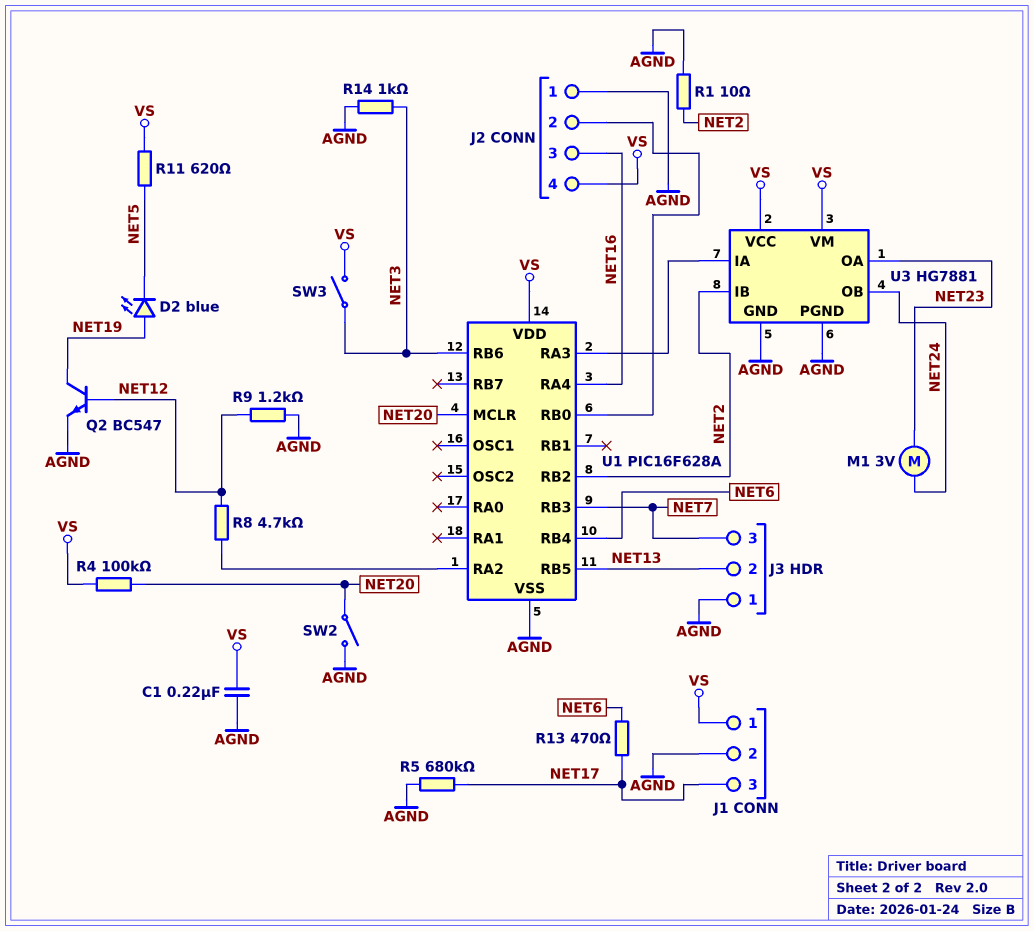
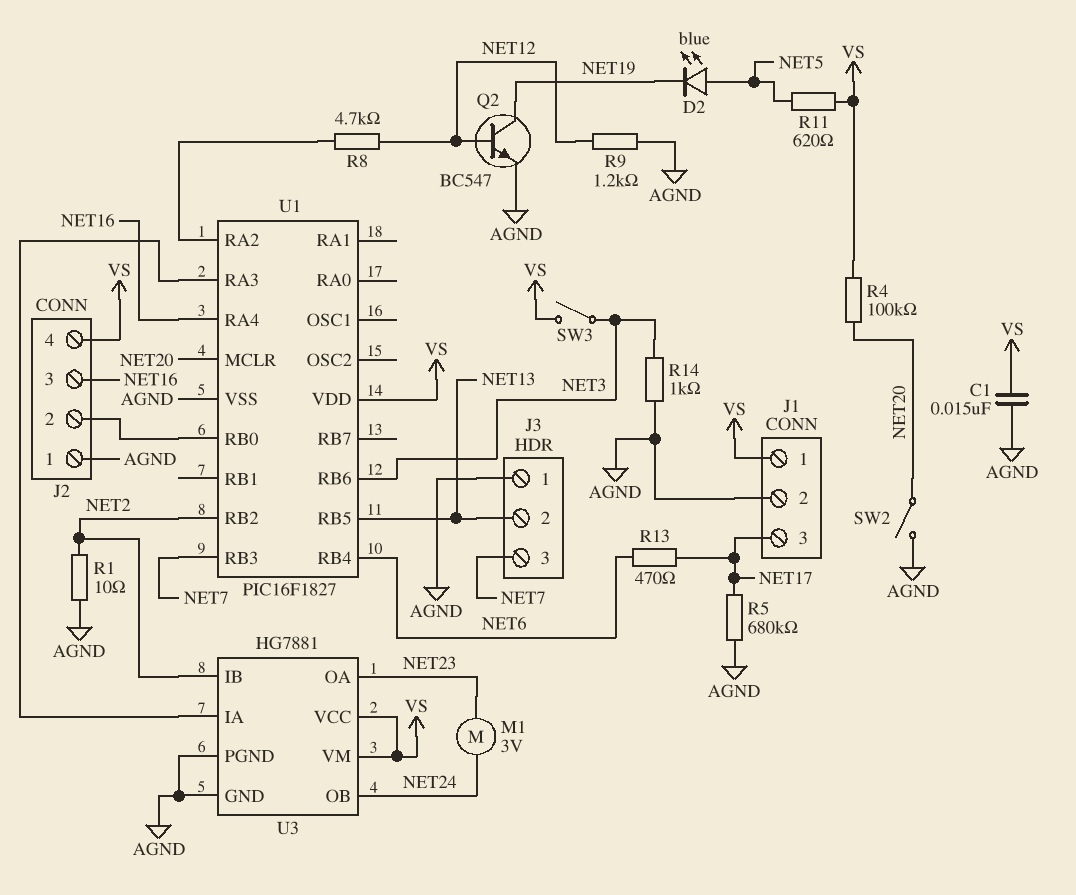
C1: 220nF (AGND, VS) -> 15nF (AGND, VS)
D2: LED blue (A NET19, K NET5) -> LED blue (A NET5, K NET19)
U1: PIC16F628A -> PIC16F1827

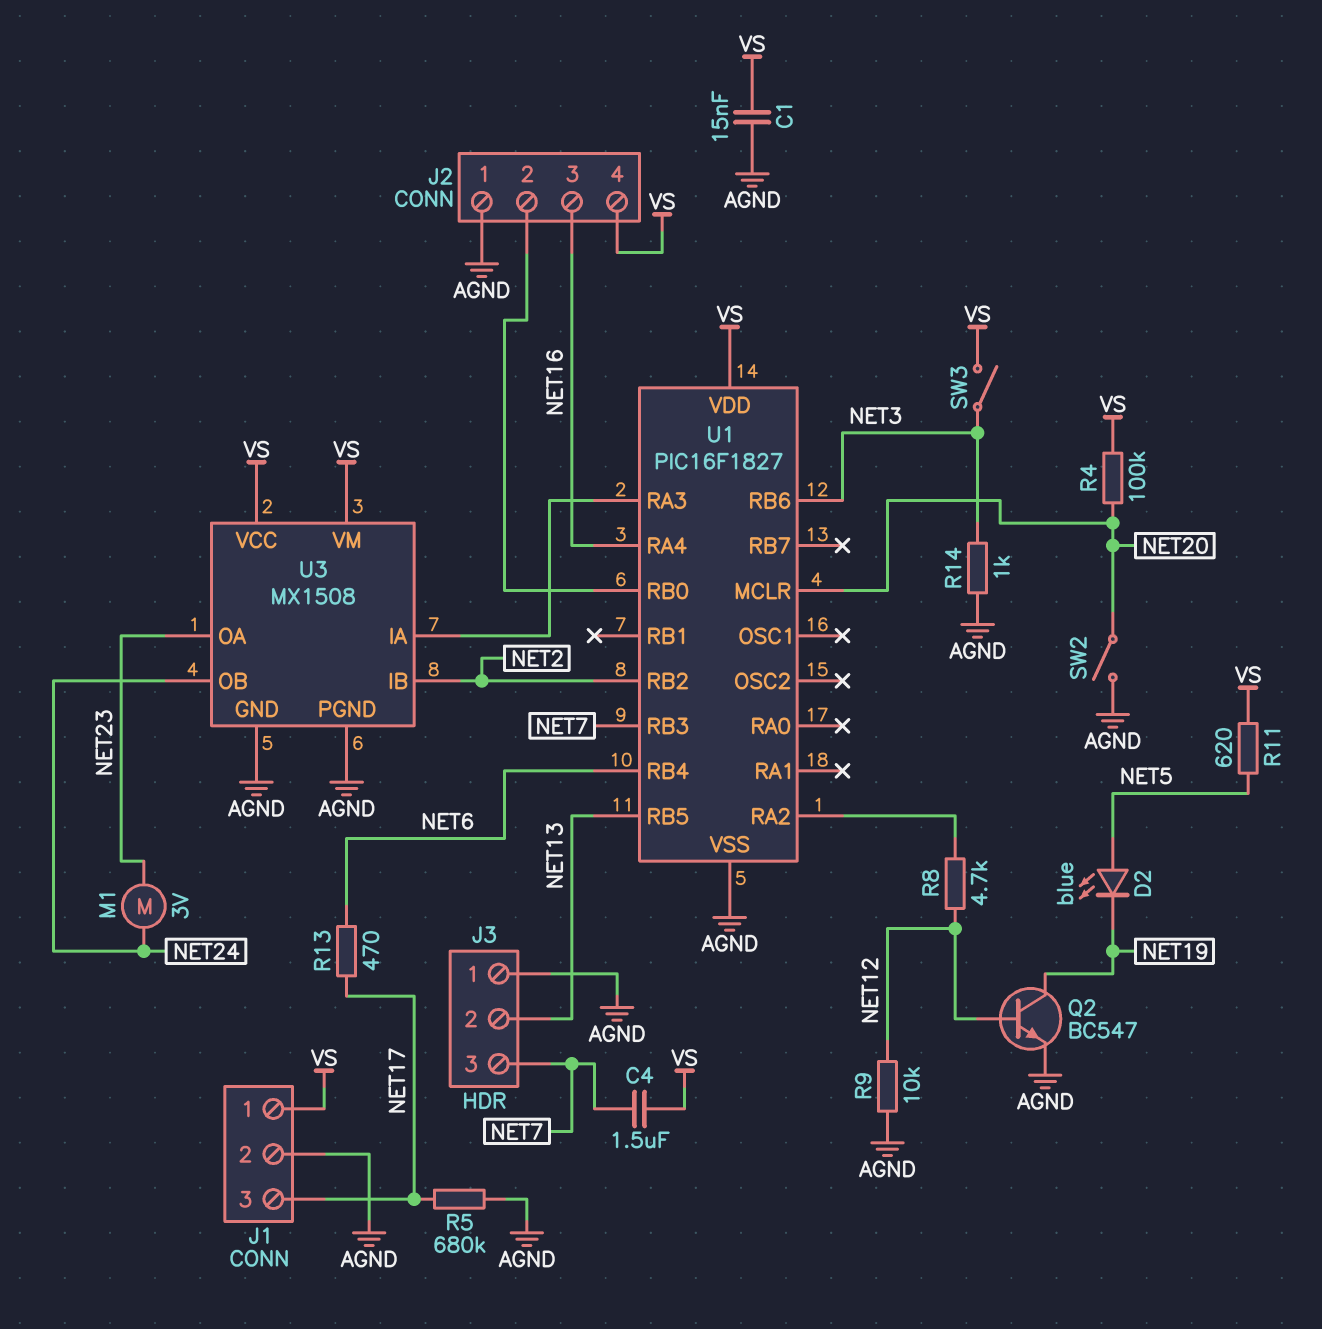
C4: none -> 1.5uF (NET7, VS)
R1: 10 (AGND, NET2) -> none
R9: 1.2k (AGND, NET12) -> 10k (AGND, NET12)
U3: HG7881 -> MX1508

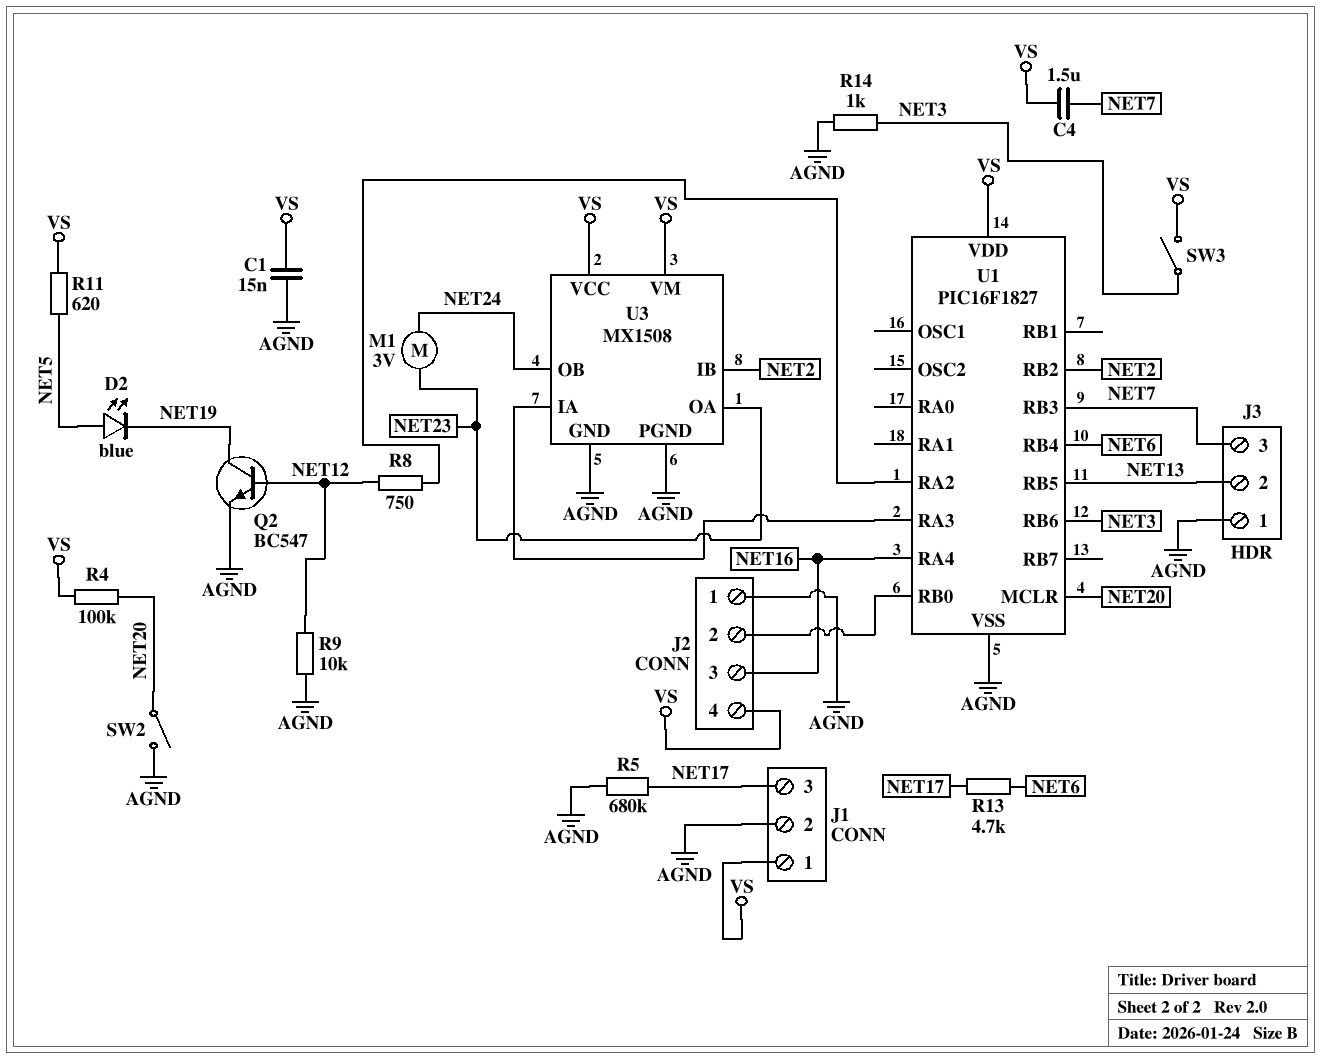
R8: 4.7k (NET12, U1/RA2) -> 750 (NET12, U1/RA2)
R13: 470 (NET6, NET17) -> 4.7k (NET6, NET17)

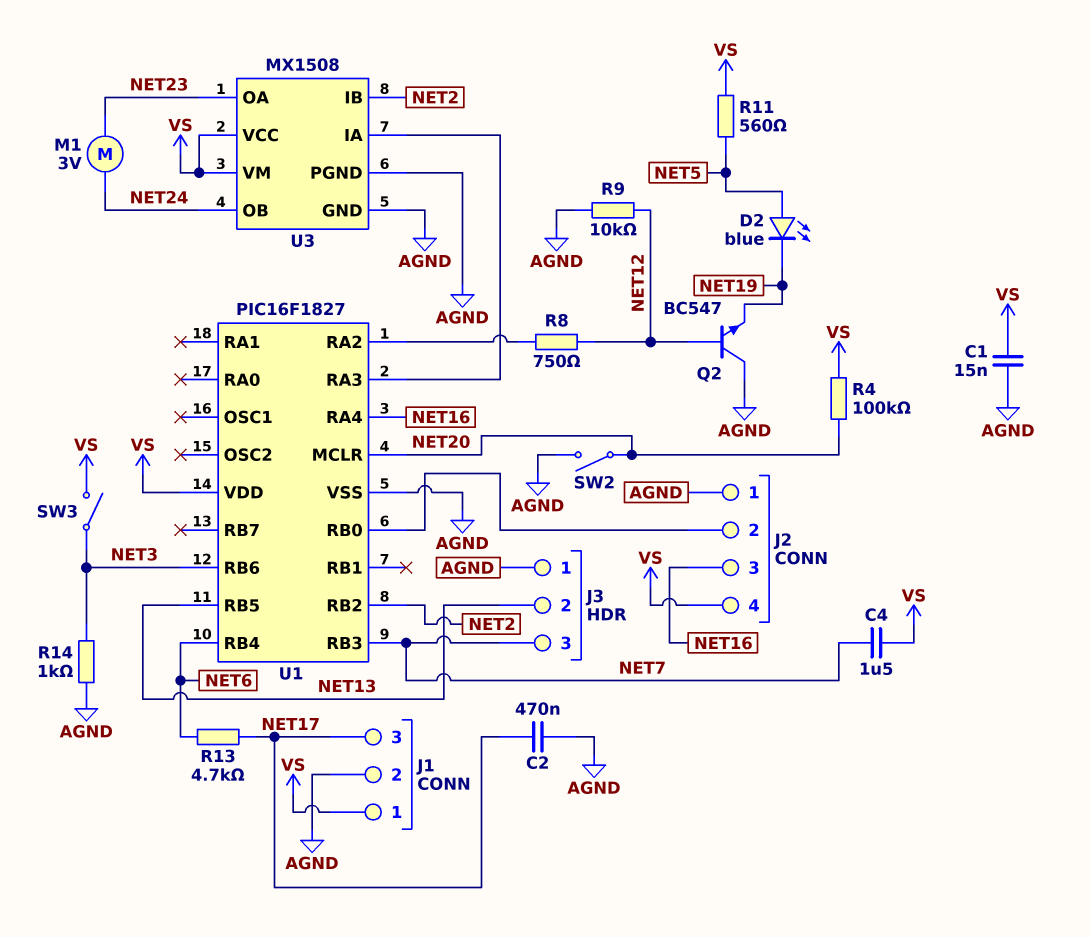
C2: none -> 470nF (AGND, NET17)
Q2: NPN BC547 (B NET12, C NET19, E AGND) -> NPN BC547 (B NET12, C AGND, E NET19)
R5: 680k (AGND, NET17) -> none
R11: 620 (NET5, VS) -> 560 (NET5, VS)

